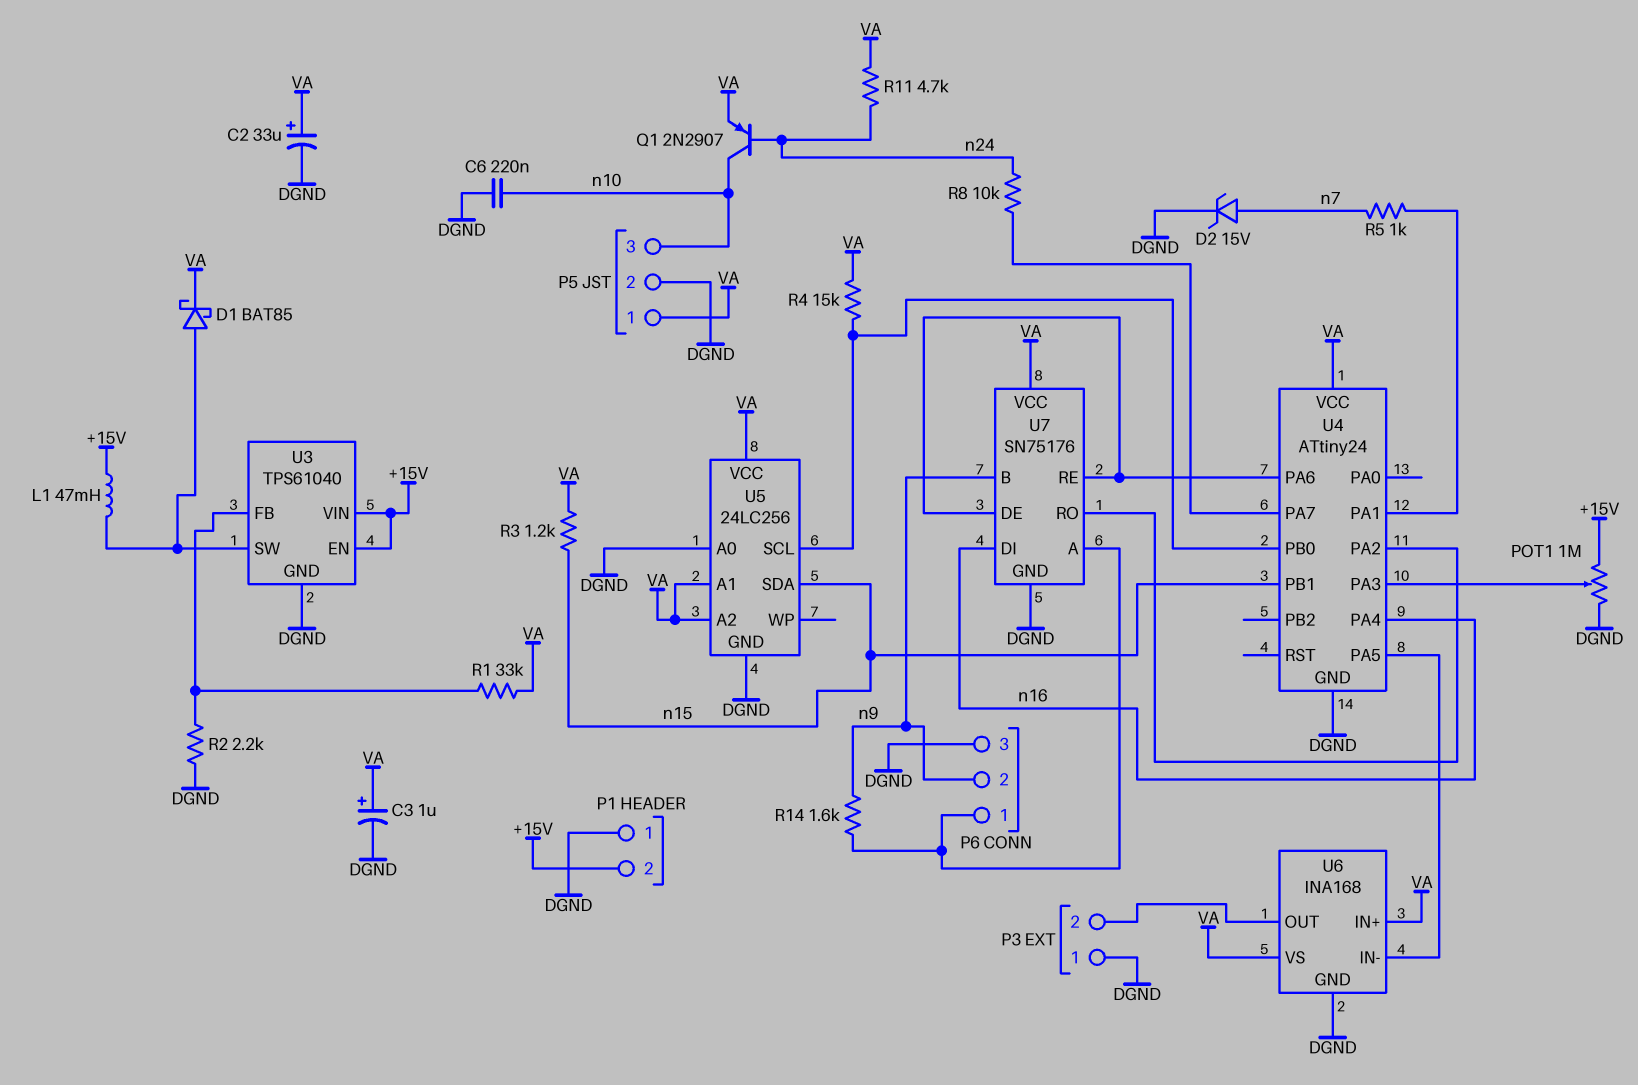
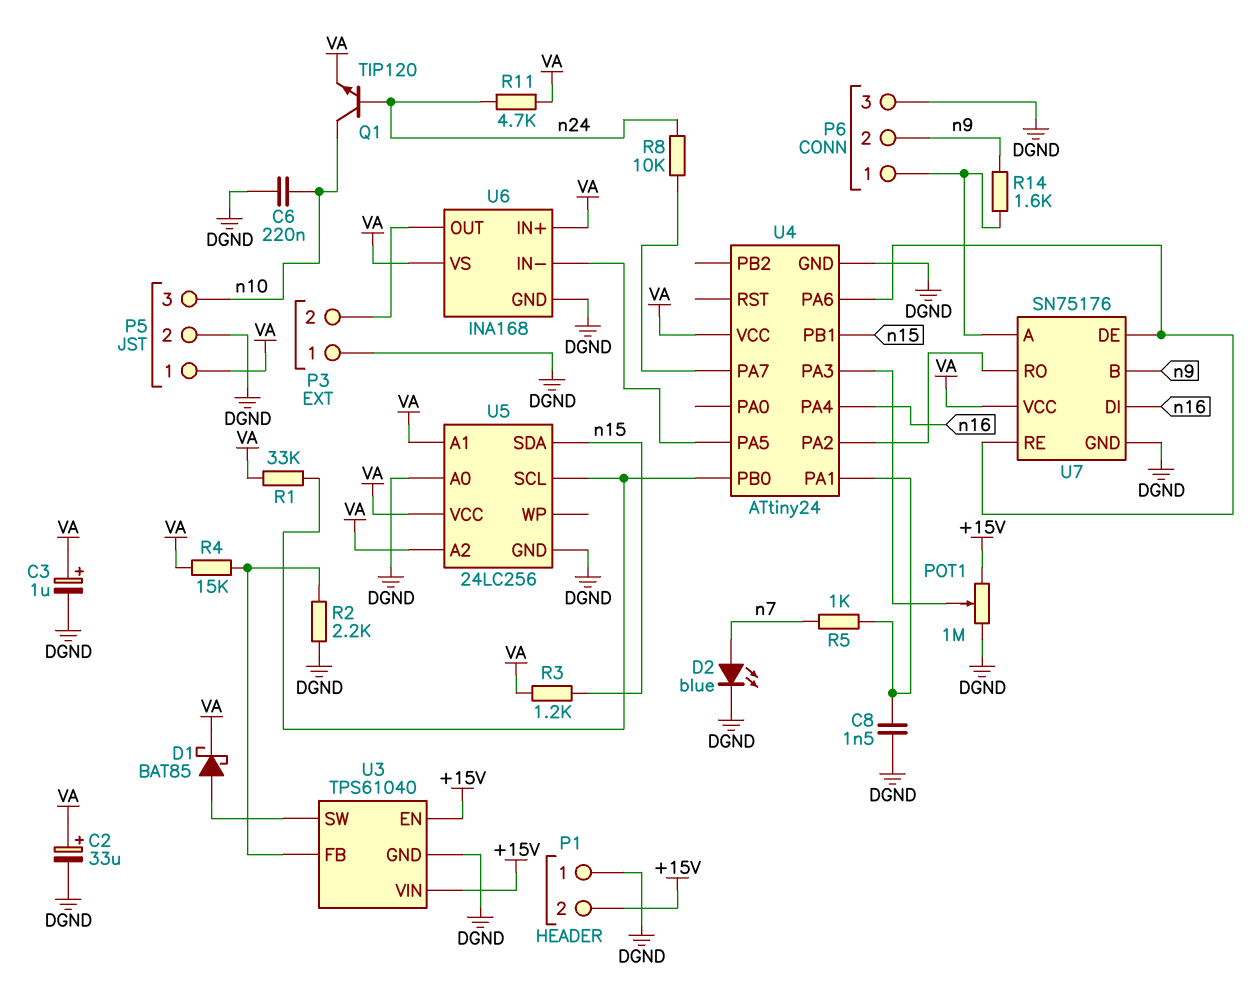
C8: none -> 1.5nF (DGND, U4/PA1)
D2: zener 15V (A n7, K DGND) -> LED blue (A n7, K DGND)
L1: 47mH (+15V, U3/SW) -> none
Q1: PNP 2N2907 (B n24, C n10, E VA) -> NPN TIP120 (B n24, C n10, E VA)
R1: 33k (U3/FB, VA) -> 33k (U4/PB0, VA)
R4: 15k (U4/PB0, VA) -> 15k (U3/FB, VA)

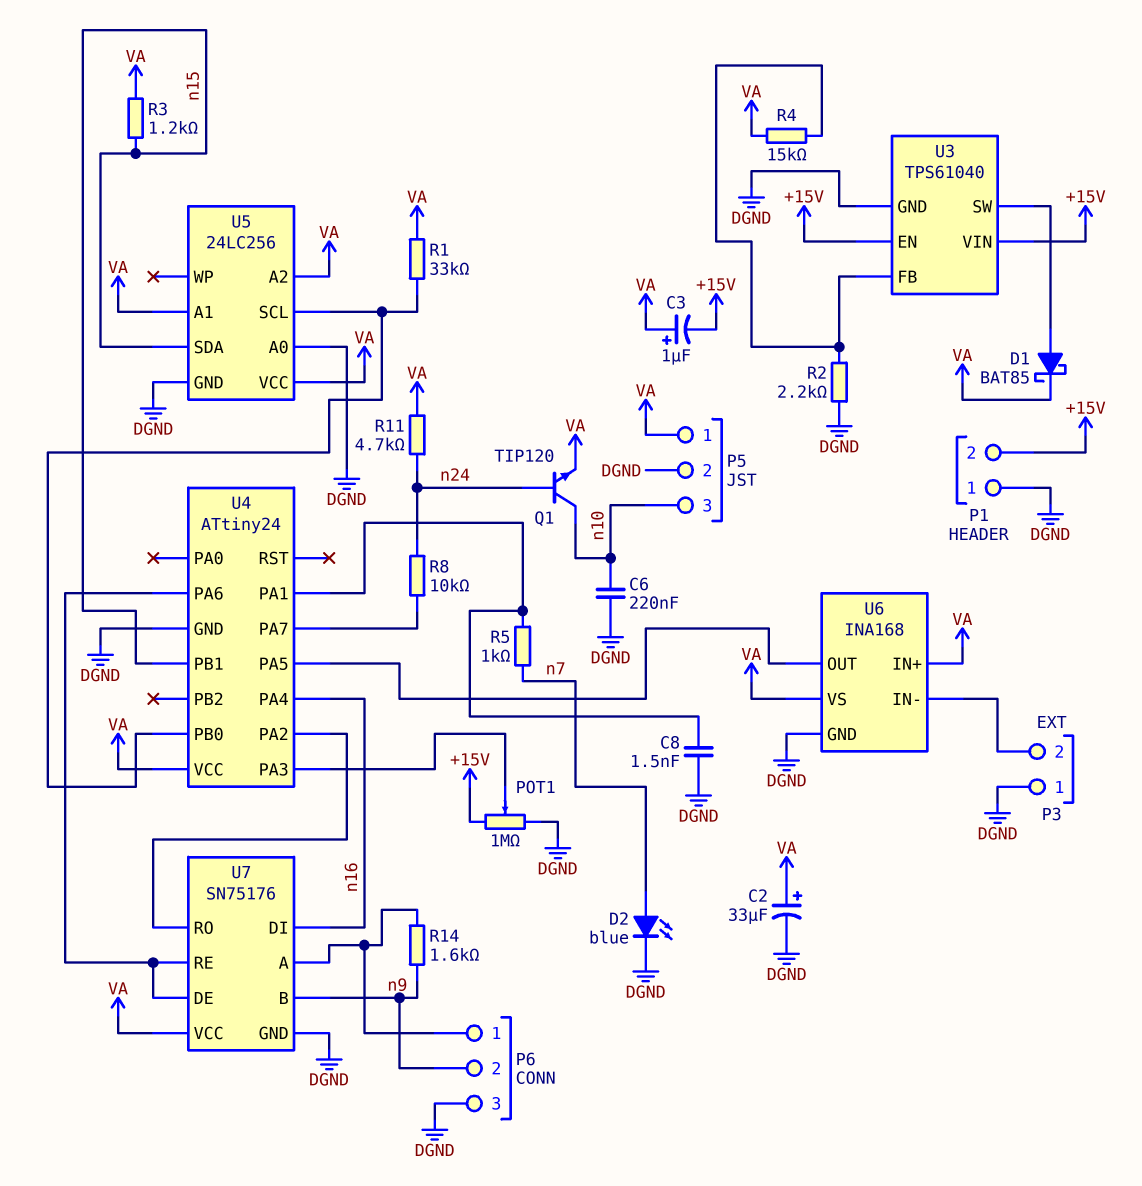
C3: 1uF (plus VA, minus DGND) -> 1uF (plus VA, minus +15V)
U6 pin IN-: U4/PA5 -> P3/2
U6 pin OUT: P3/2 -> U4/PA5

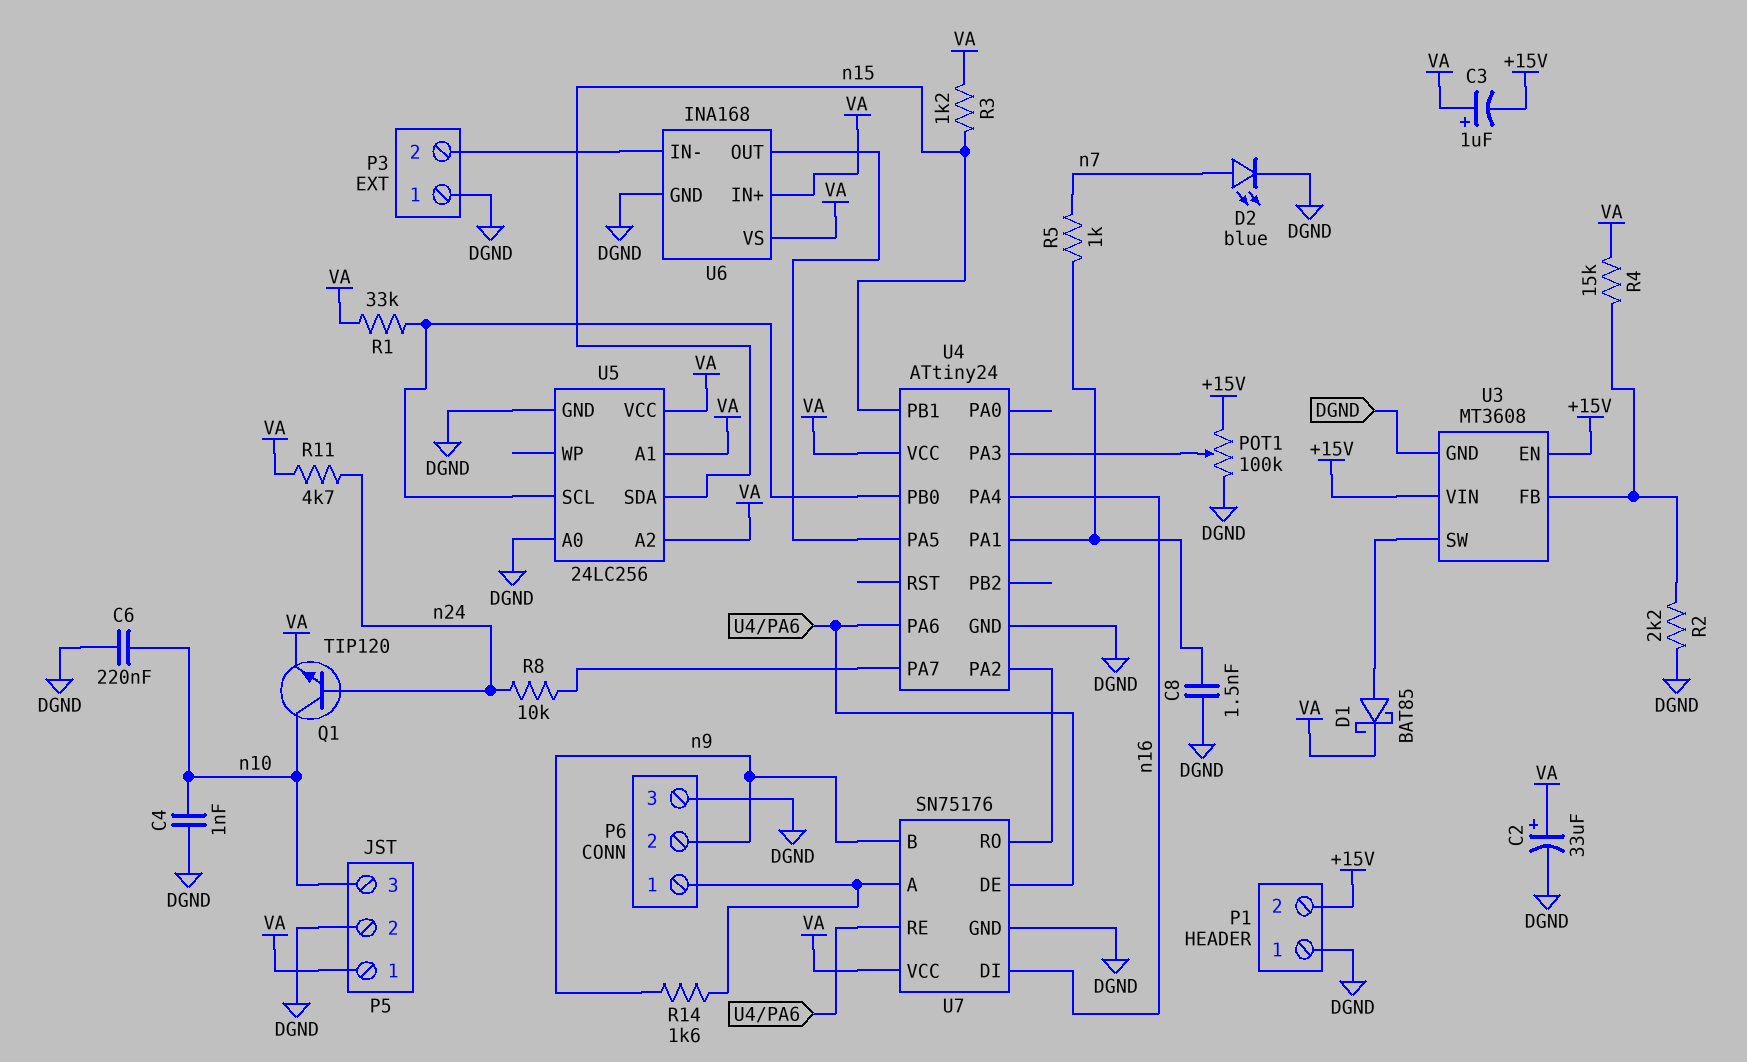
C4: none -> 1nF (DGND, n10)
POT1: 1M (+15V, DGND, wiper U4/PA3) -> 100k (+15V, DGND, wiper U4/PA3)
U3: TPS61040 -> MT3608

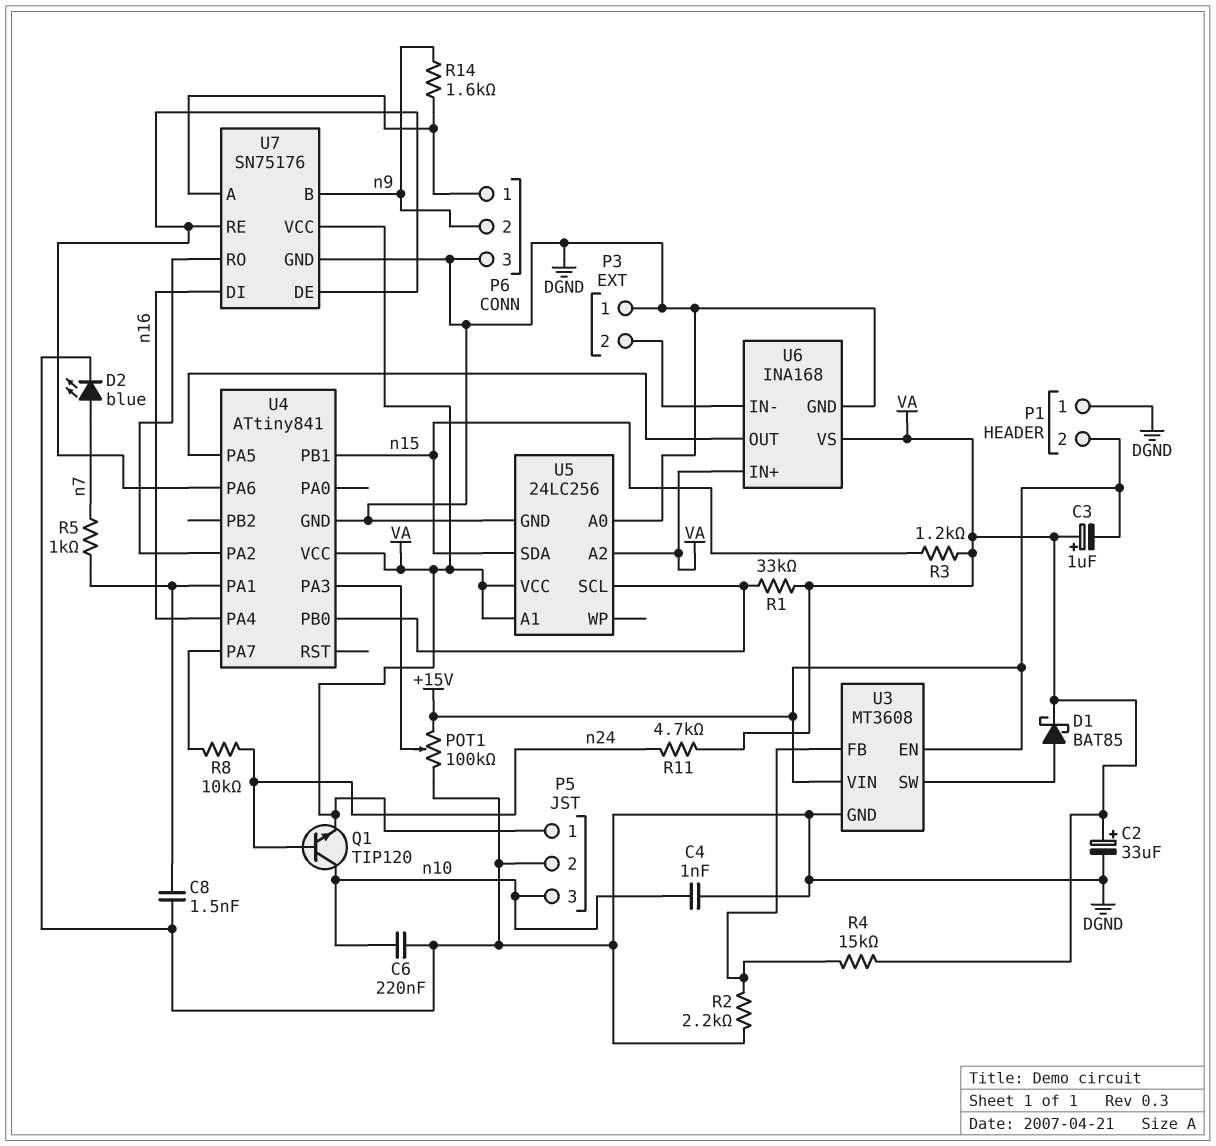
U4: ATtiny24 -> ATtiny841

